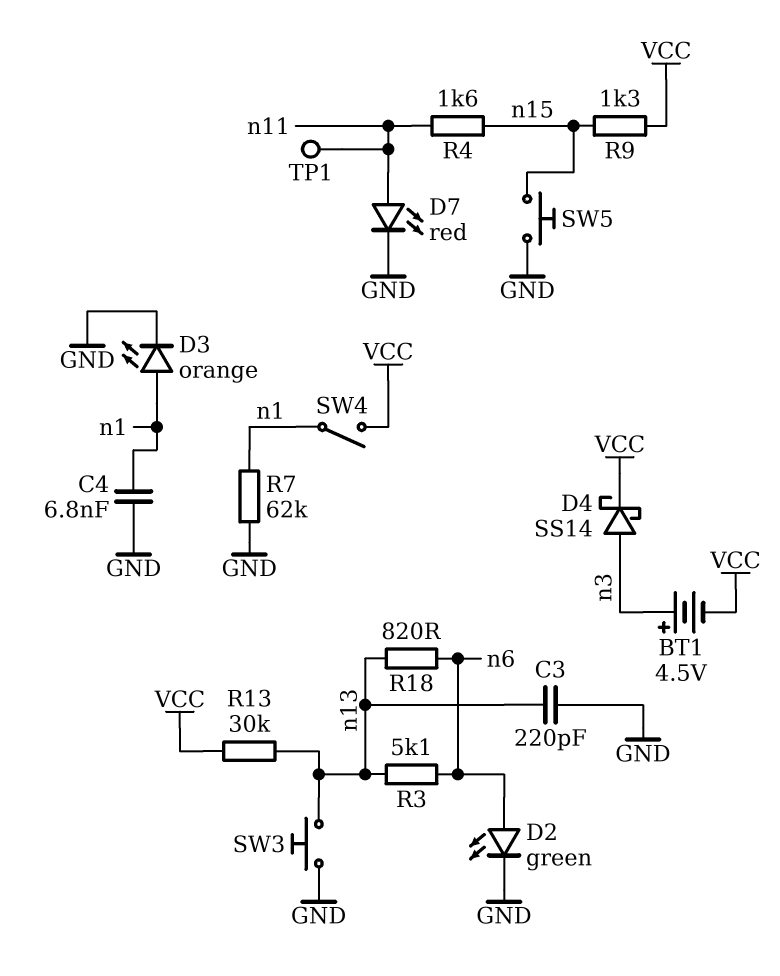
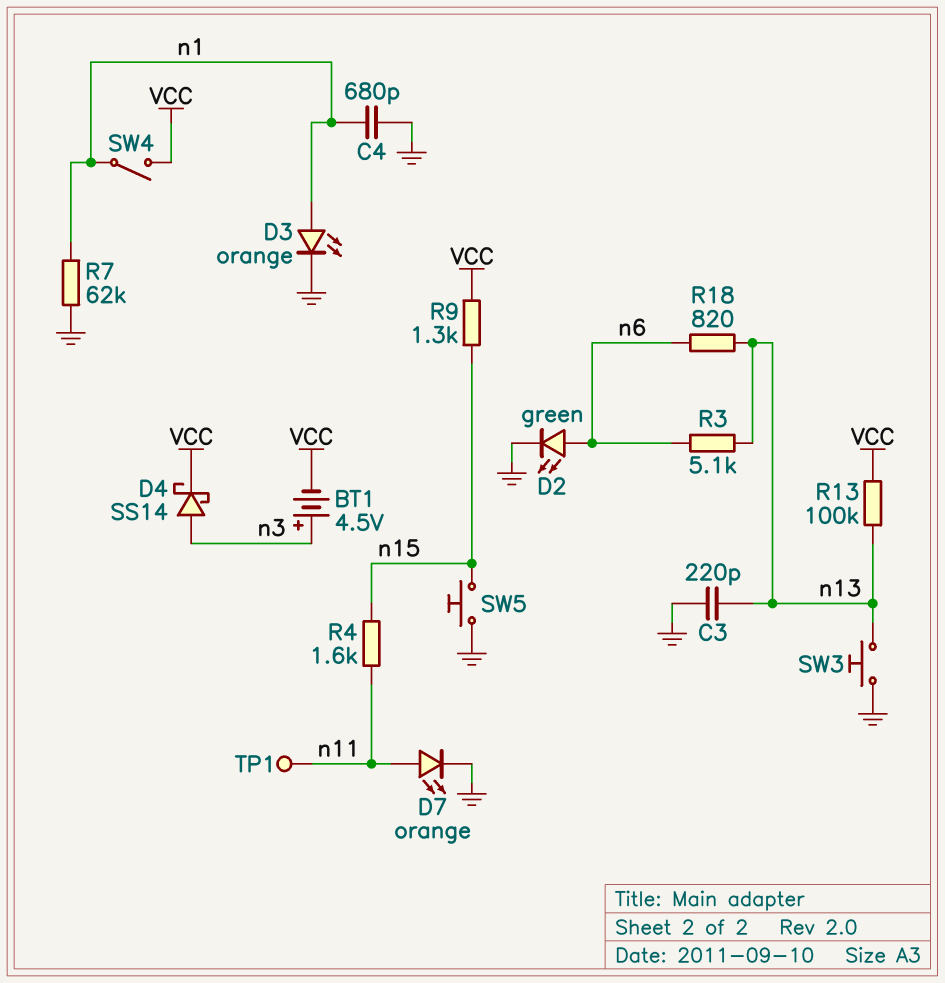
C4: 6.8nF (GND, n1) -> 680pF (GND, n1)
D7: LED red (A n11, K GND) -> LED orange (A n11, K GND)
R13: 30k (VCC, n13) -> 100k (VCC, n13)

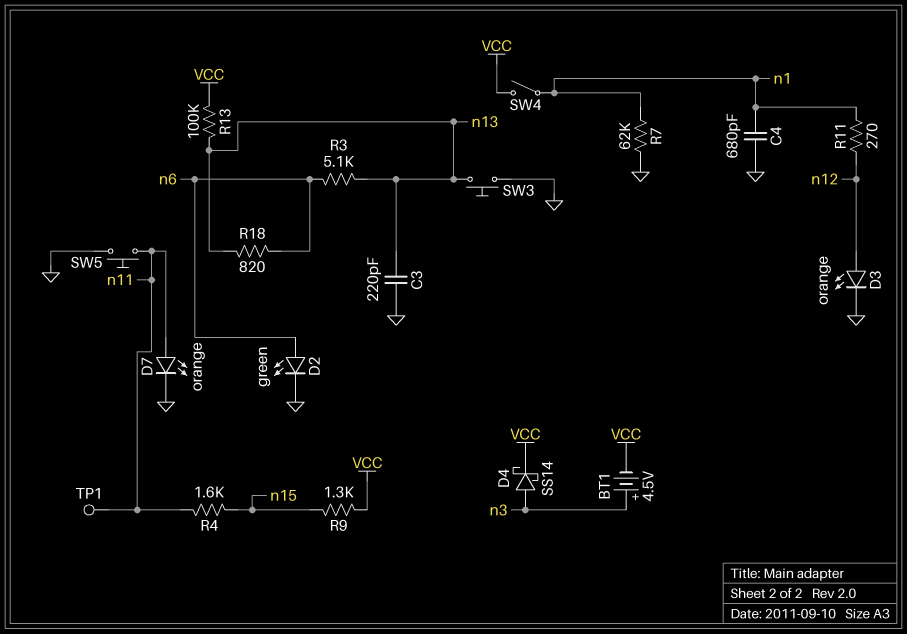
D3: LED orange (A n1, K GND) -> LED orange (A n12, K GND)
R11: none -> 270 (n1, n12)
SW5: button (GND, n15) -> button (GND, n11)

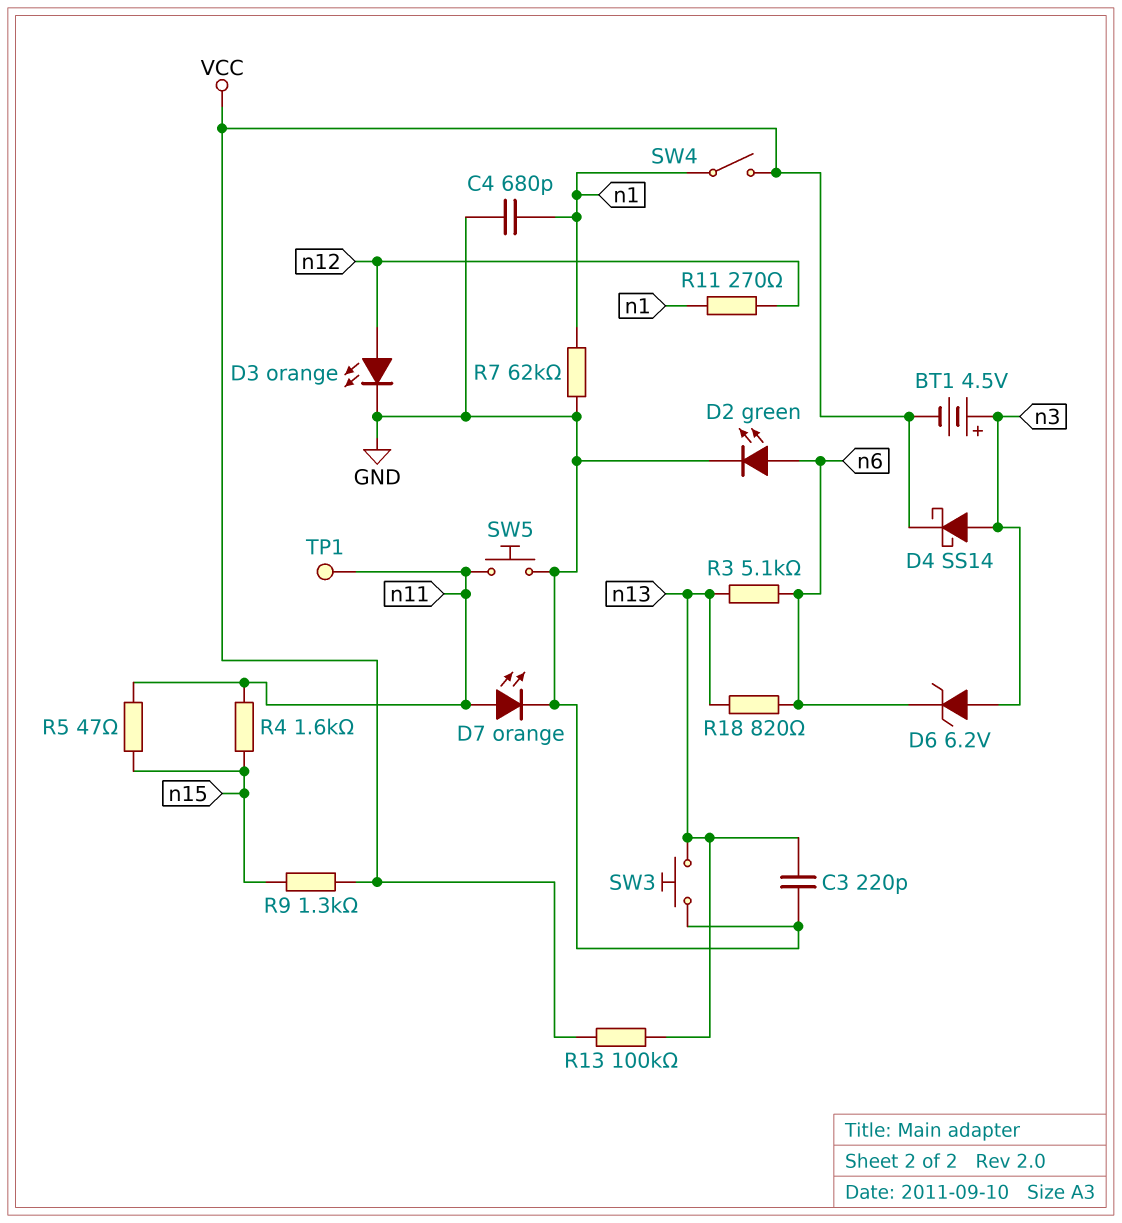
D6: none -> zener 6.2V (A n3, K n6)
R5: none -> 47 (n11, n15)

